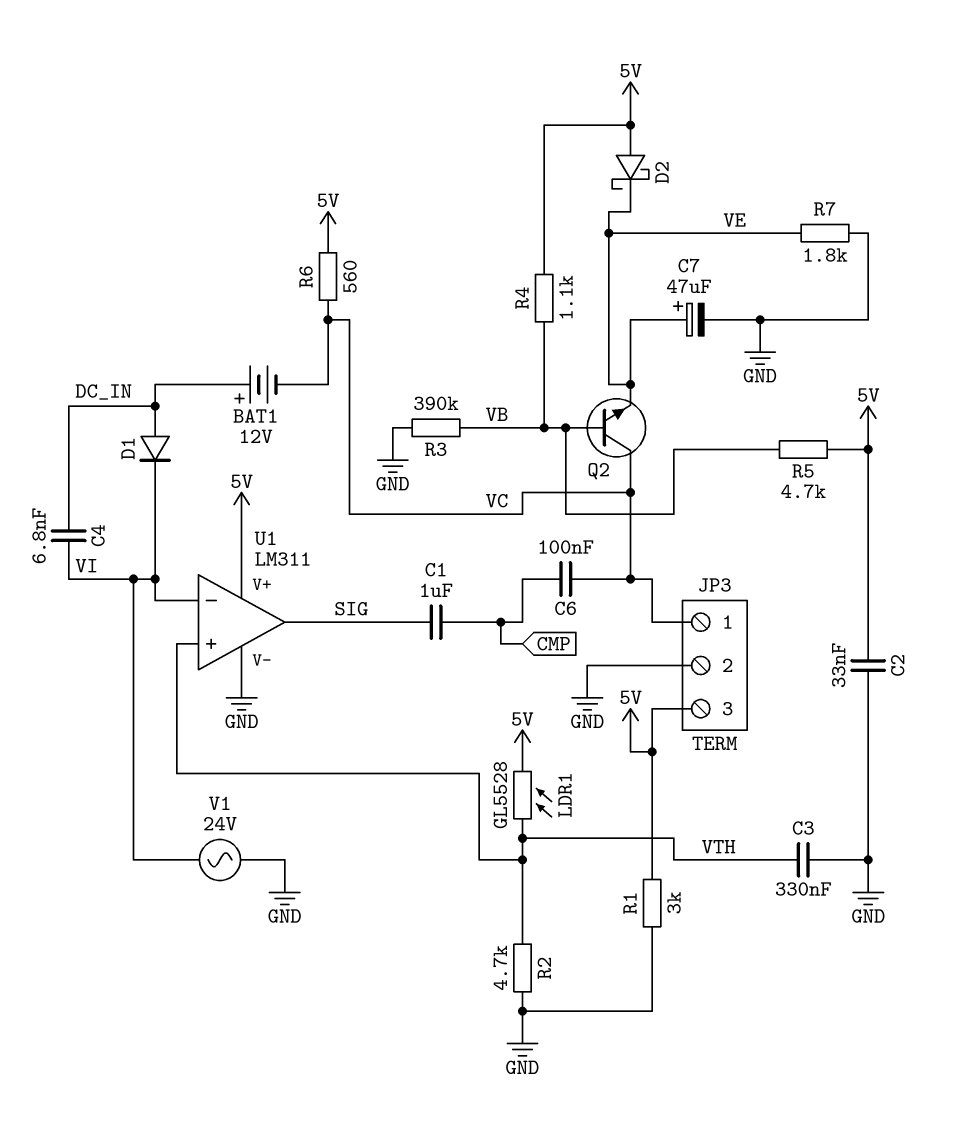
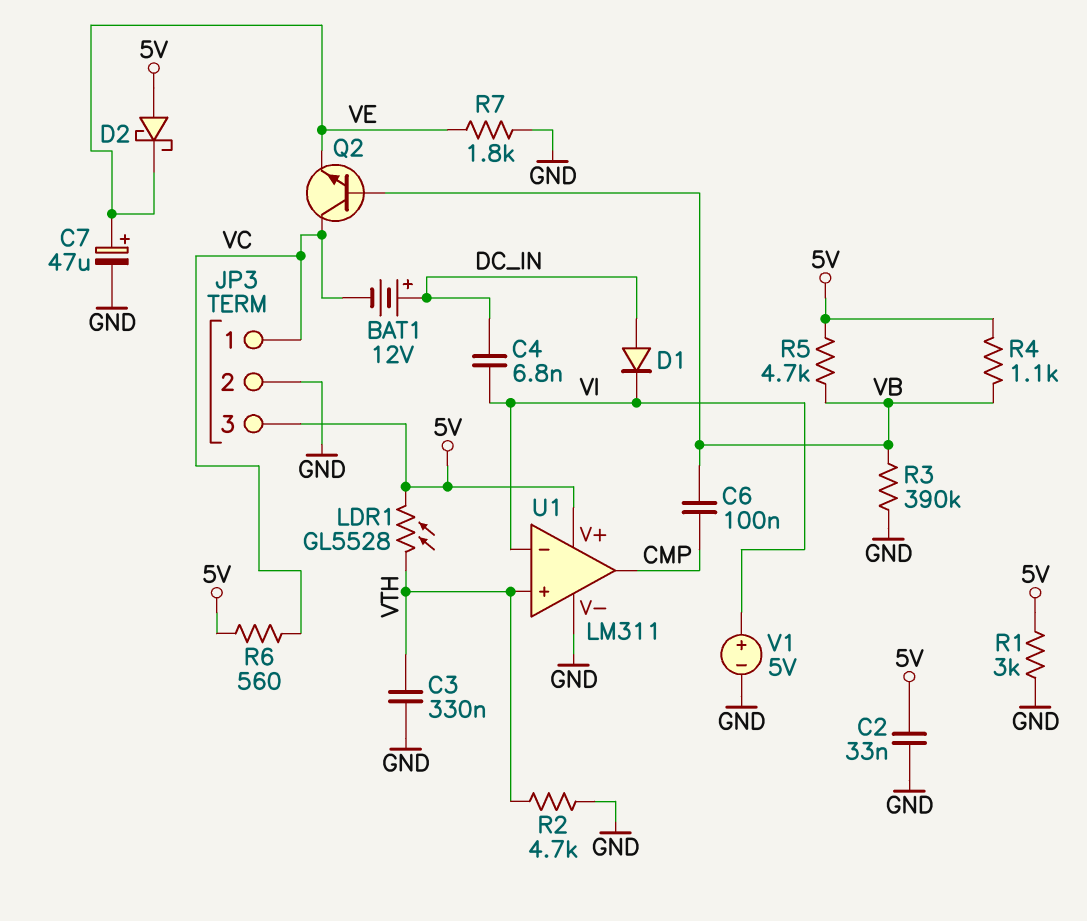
C1: 1uF (CMP, SIG) -> none
C6: 100nF (CMP, VC) -> 100nF (CMP, VB)
U1 pin out: SIG -> CMP
V1: AC 24V (GND, VI) -> 5V (plus VI, minus GND)

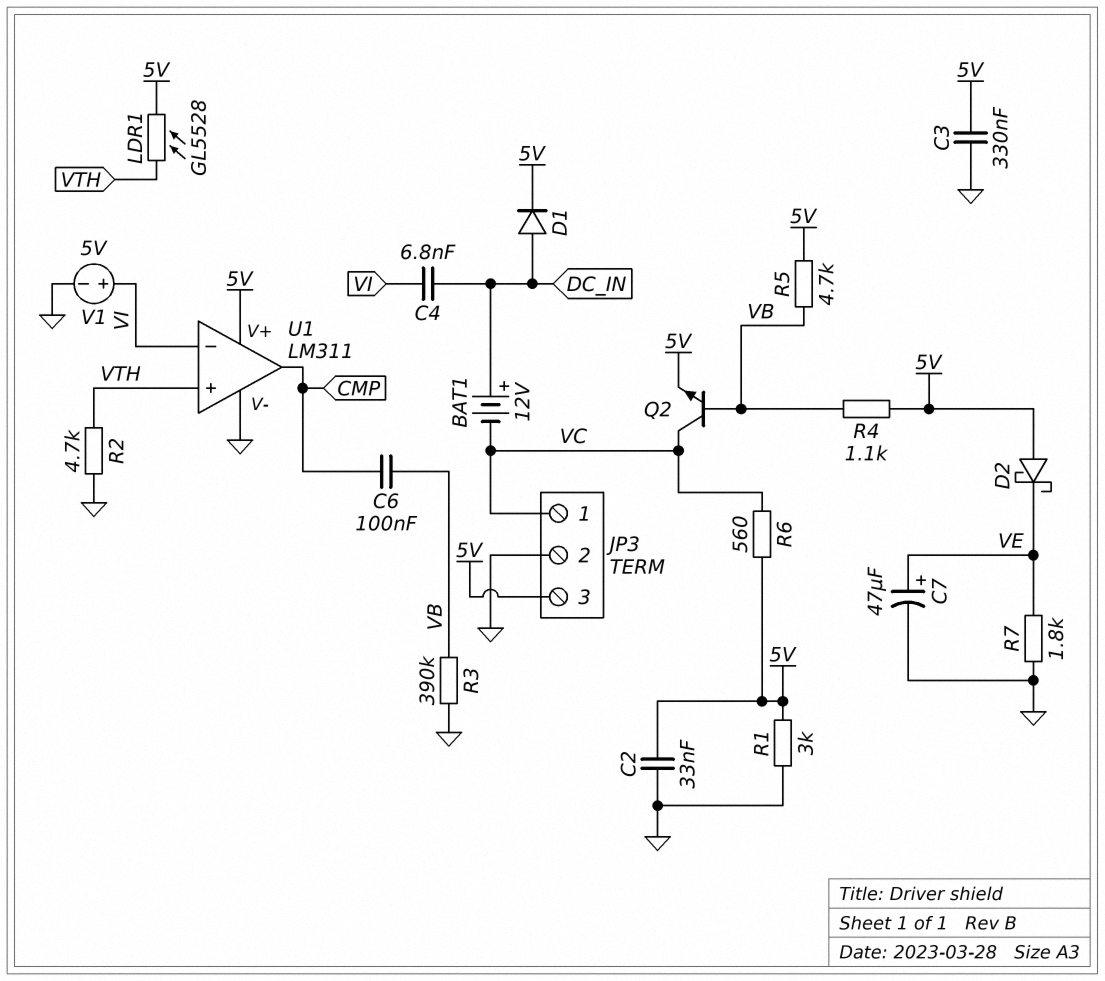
C3: 330nF (GND, VTH) -> 330nF (5V, GND)
D1: diode (A DC_IN, K VI) -> diode (A DC_IN, K 5V)
Q2: NPN (B VB, C VC, E VE) -> NPN (B VB, C VC, E 5V)

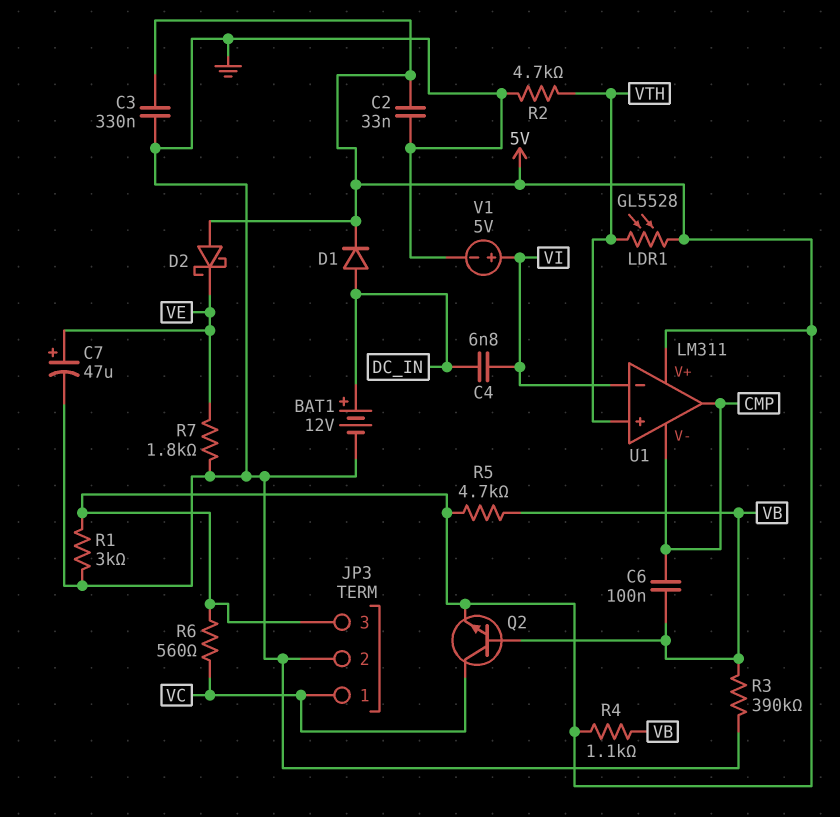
BAT1: 12V (plus DC_IN, minus VC) -> 12V (plus DC_IN, minus GND)
U1 pin V-: GND -> CMP

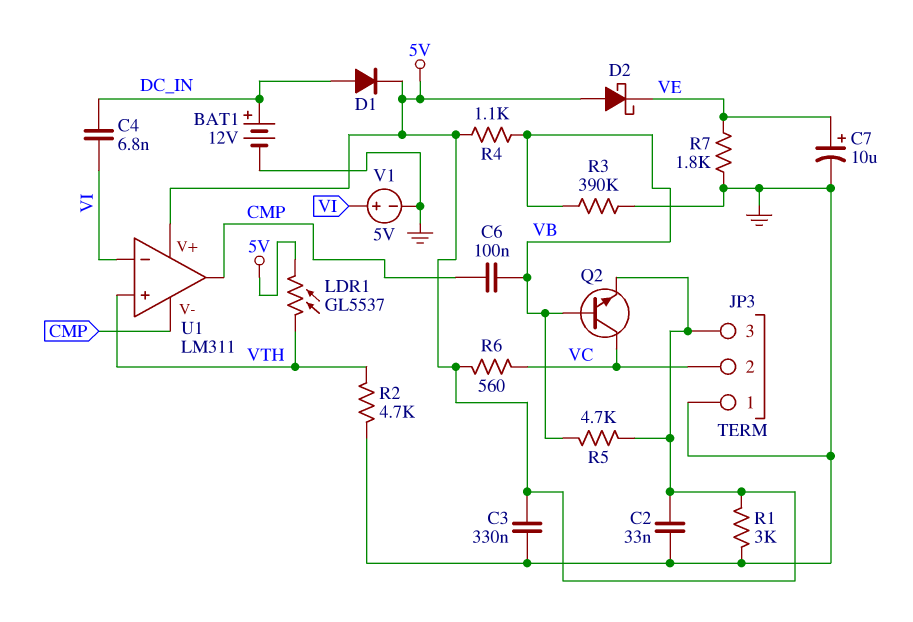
C7: 47uF (plus VE, minus GND) -> 10uF (plus VE, minus GND)
JP3 pin 1: VC -> GND
JP3 pin 2: GND -> VC
LDR1: GL5528 (5V, VTH) -> GL5537 (5V, VTH)

